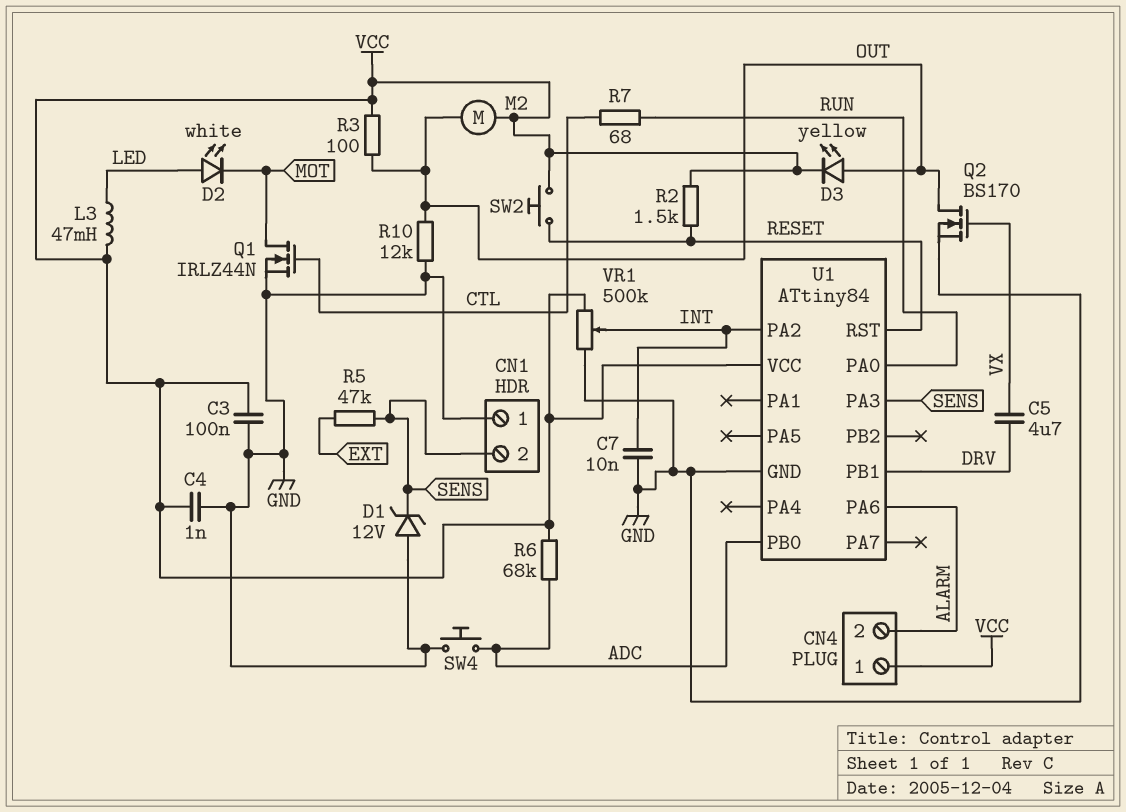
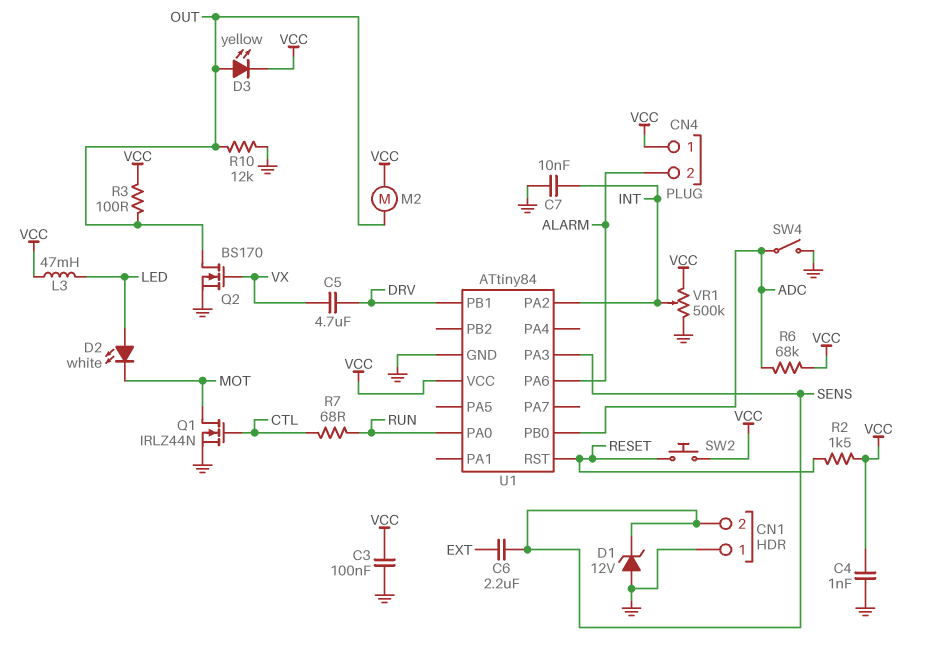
C6: none -> 2.2uF (EXT, SENS)
R5: 47k (EXT, SENS) -> none
SW4: button (ADC, GND) -> switch (ADC, GND)

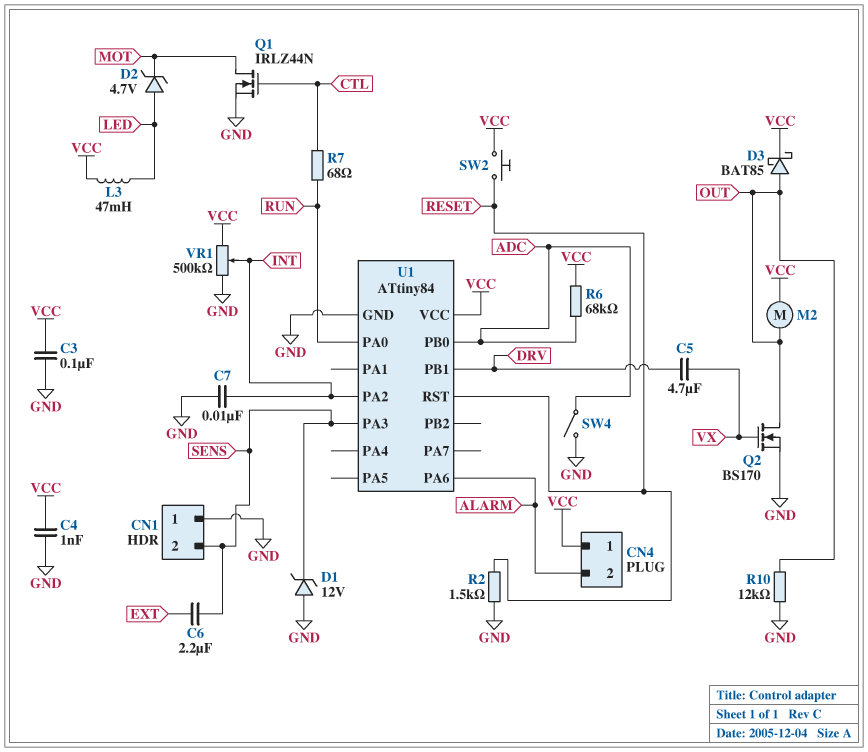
D2: LED white (A LED, K MOT) -> zener 4.7V (A LED, K MOT)
D3: LED yellow (A OUT, K VCC) -> schottky BAT85 (A OUT, K VCC)
R2: 1.5k (RESET, VCC) -> 1.5k (GND, RESET)
R3: 100 (OUT, VCC) -> none

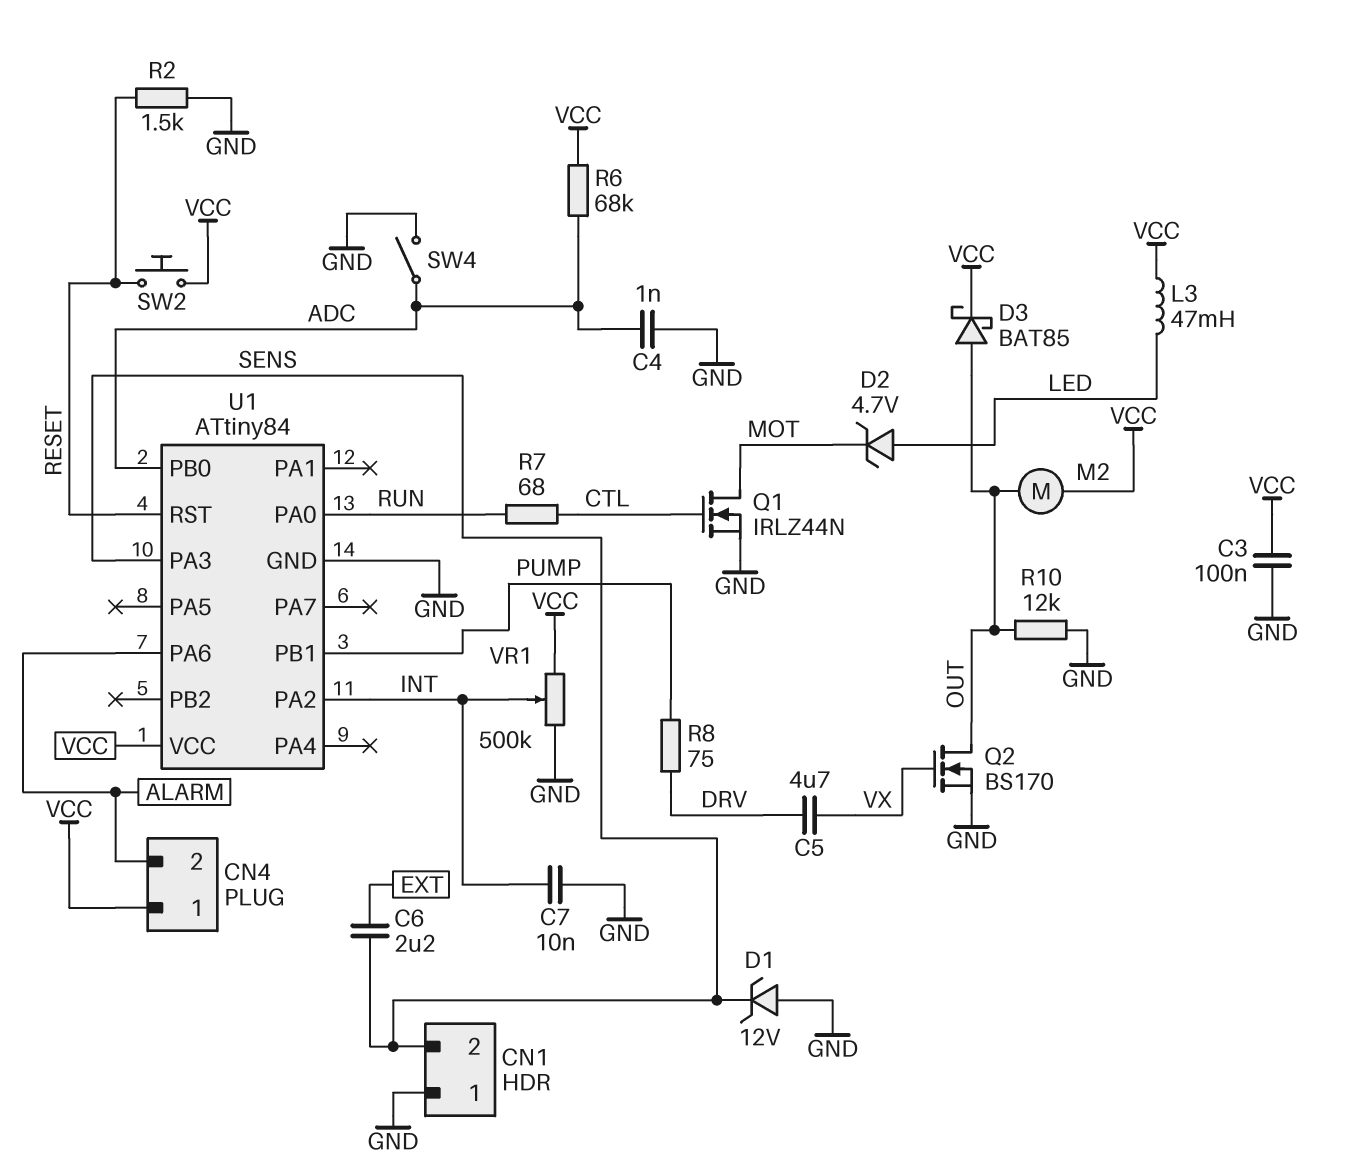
C4: 1nF (GND, VCC) -> 1nF (ADC, GND)
R8: none -> 75 (DRV, PUMP)
U1 pin PB1: DRV -> PUMP

